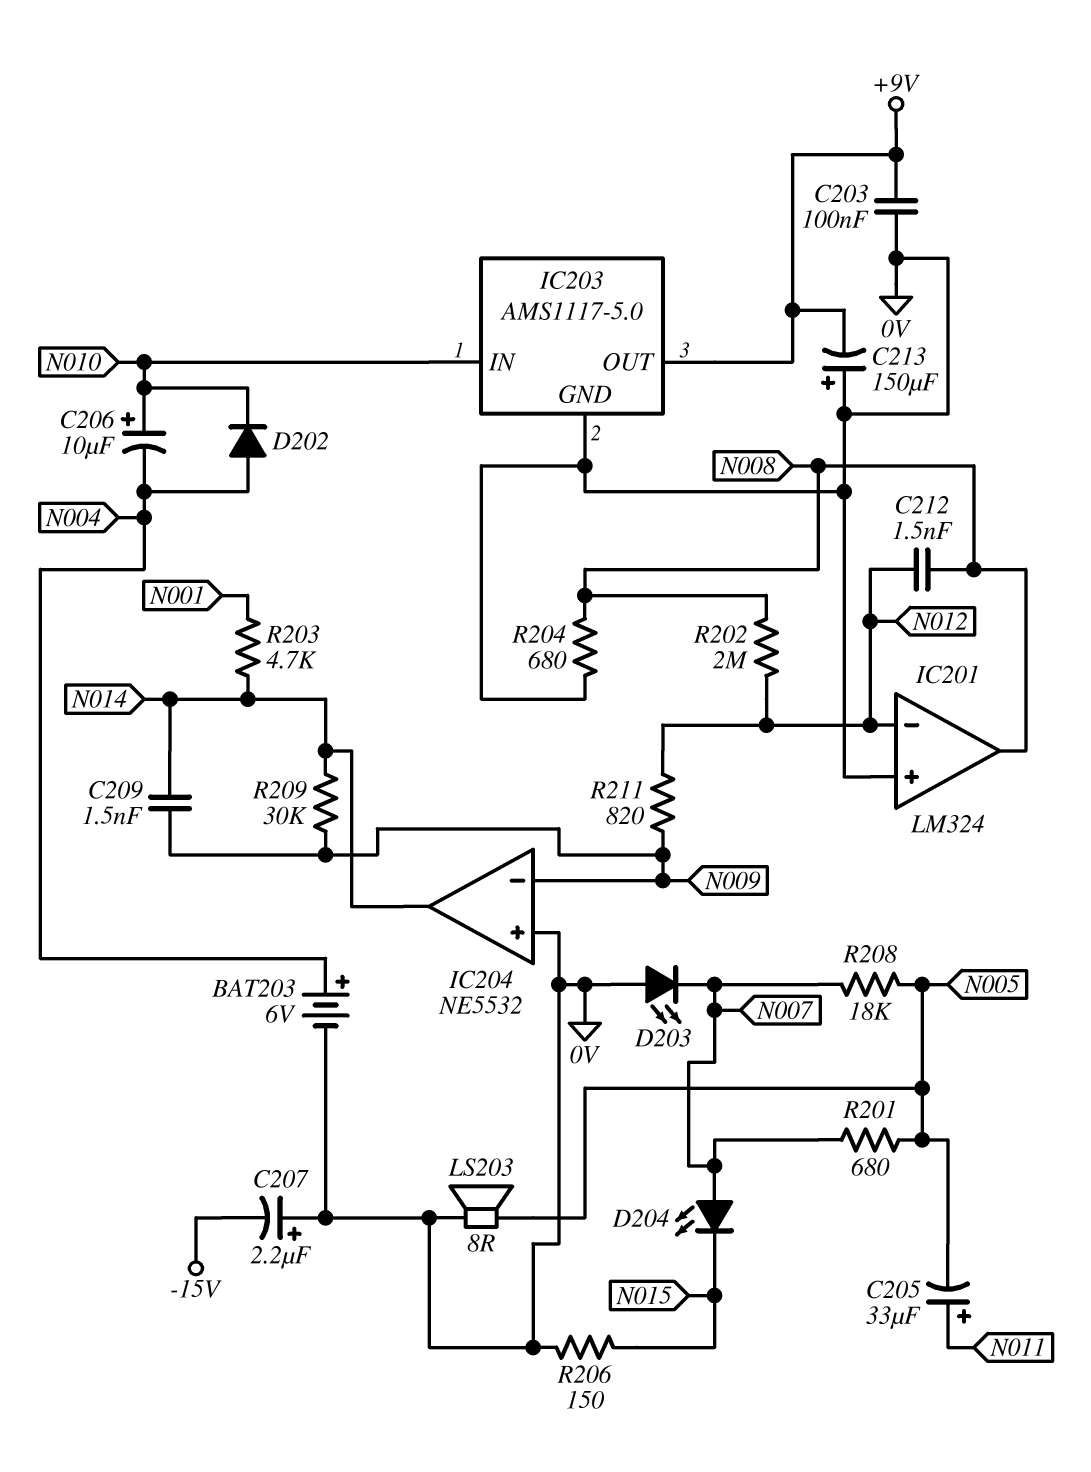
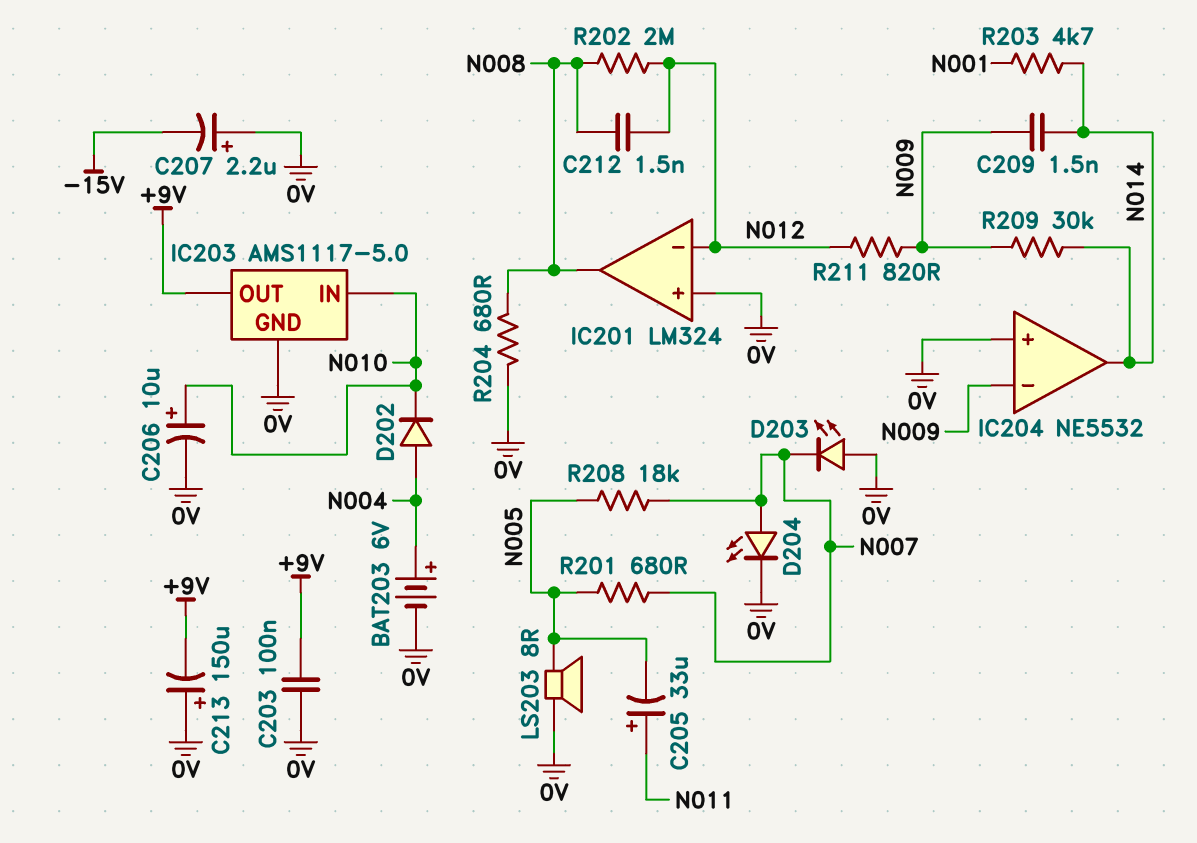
C206: 10uF (plus N010, minus N004) -> 10uF (plus N010, minus 0V)
D204: LED (A N007, K N015) -> LED (A N007, K 0V)
R206: 150 (0V, N015) -> none

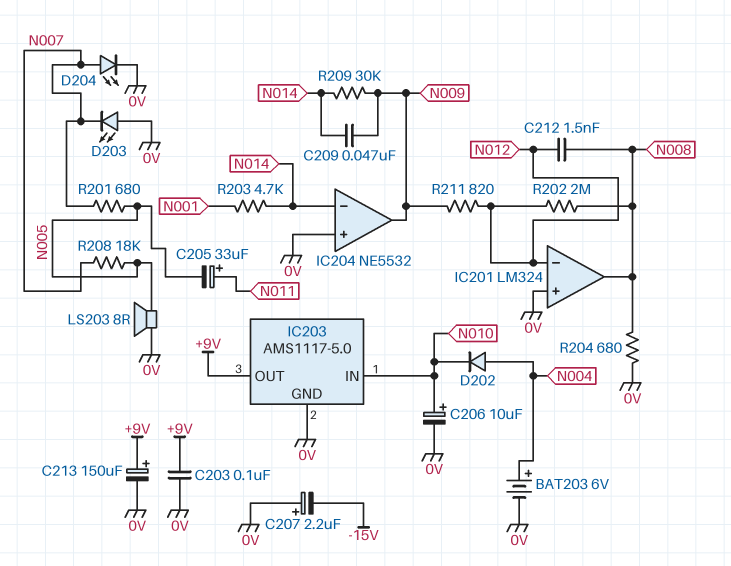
C209: 1.5nF (N009, N014) -> 47nF (N009, N014)
C213: 150uF (plus 0V, minus +9V) -> 150uF (plus +9V, minus 0V)
IC204 pin in-: N009 -> N014
IC204 pin out: N014 -> N009

